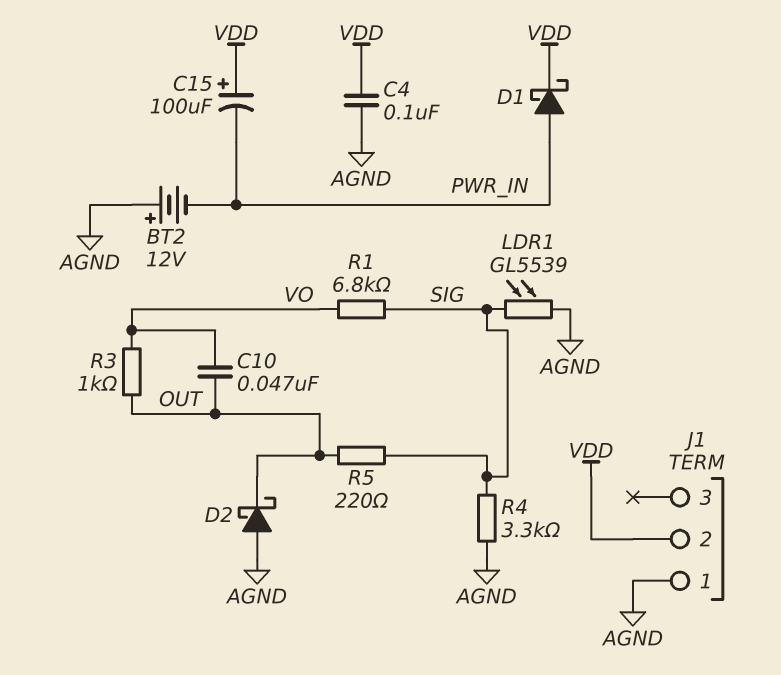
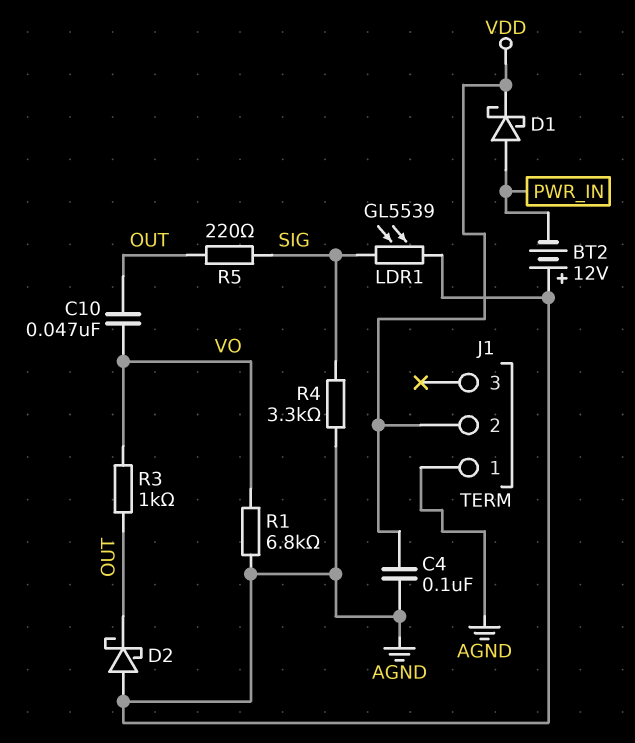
C15: 100uF (plus VDD, minus PWR_IN) -> none
R1: 6.8k (SIG, VO) -> 6.8k (AGND, VO)

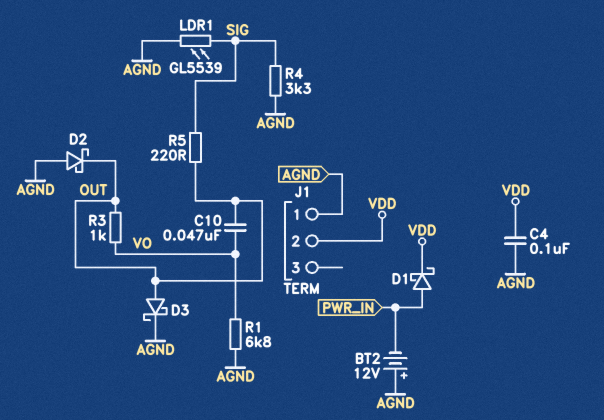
D3: none -> schottky (A OUT, K AGND)

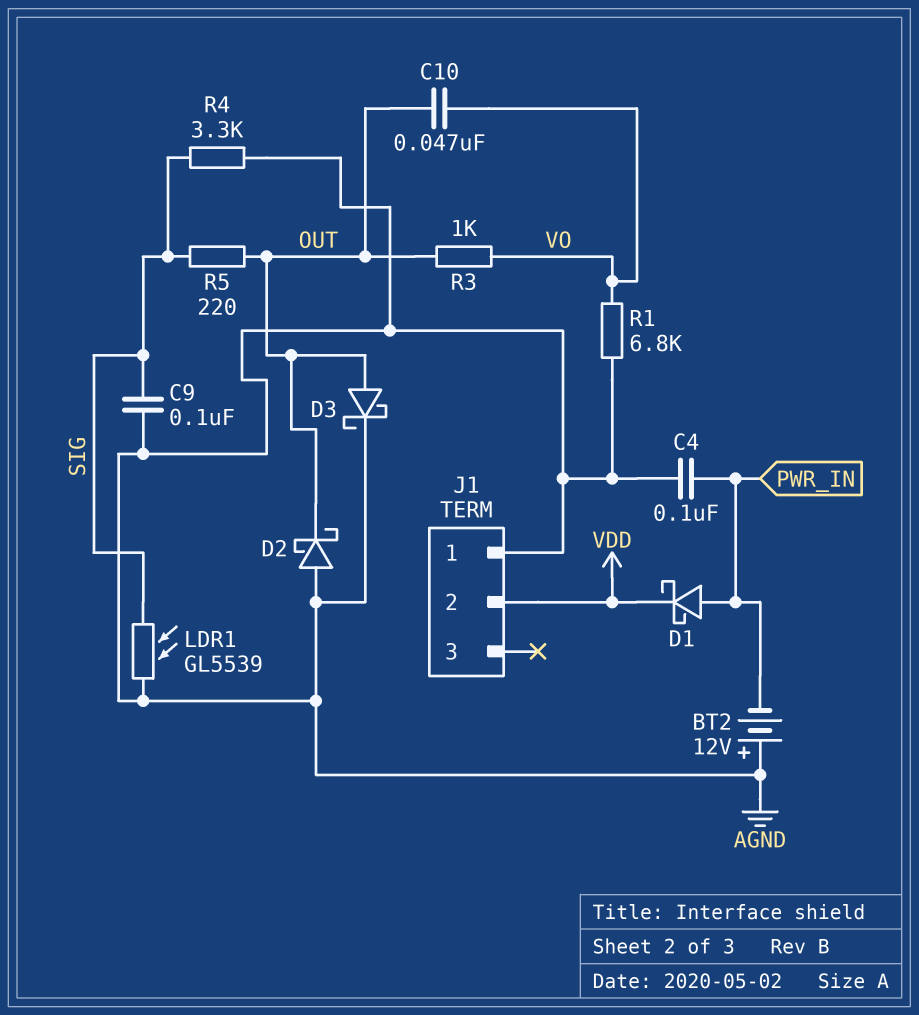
C4: 100nF (AGND, VDD) -> 100nF (AGND, PWR_IN)
C9: none -> 100nF (AGND, SIG)

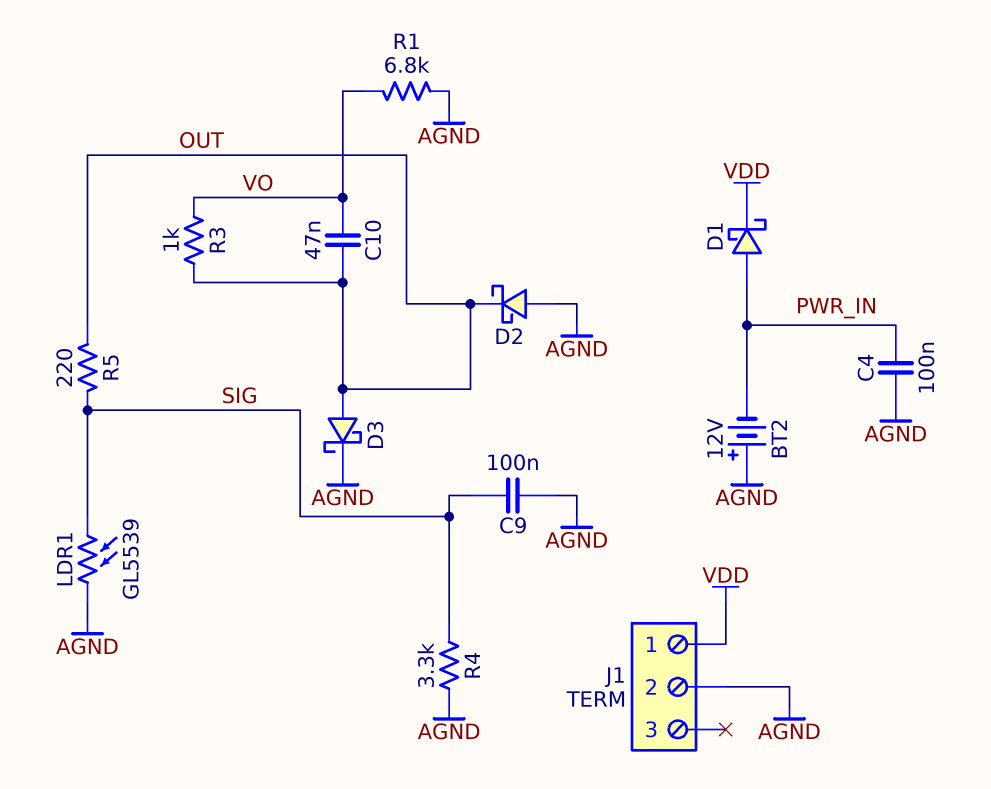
J1 pin 1: AGND -> VDD
J1 pin 2: VDD -> AGND

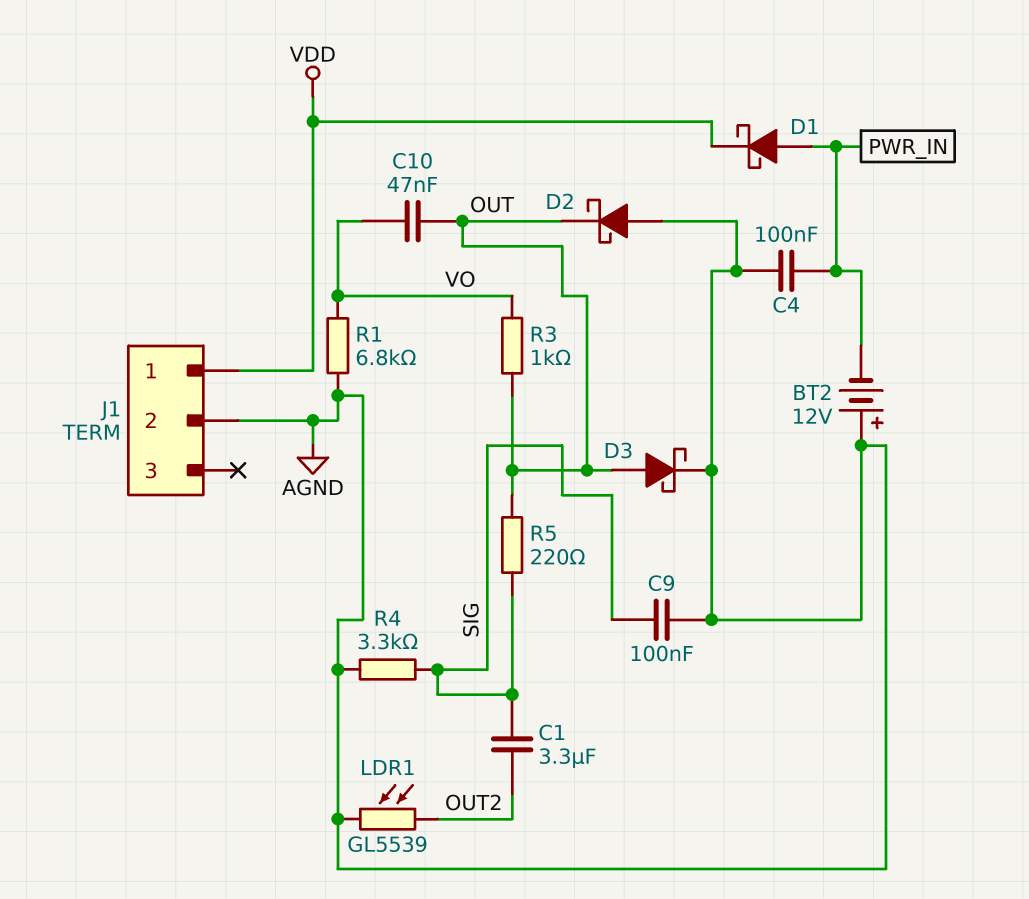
C1: none -> 3.3uF (OUT2, SIG)
LDR1: GL5539 (AGND, SIG) -> GL5539 (AGND, OUT2)

